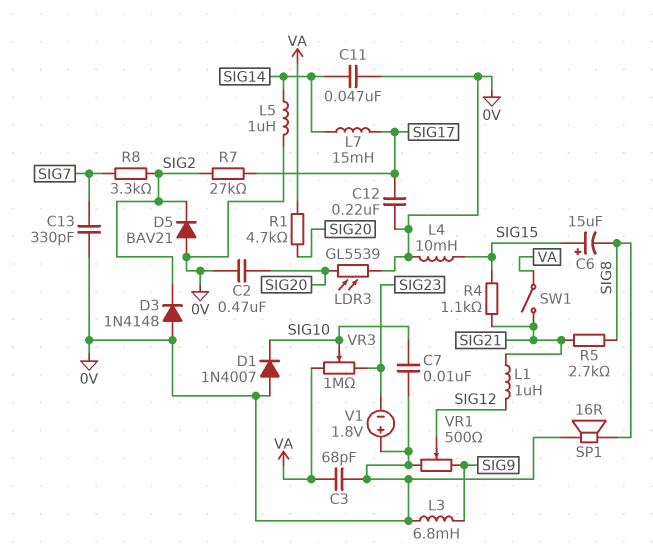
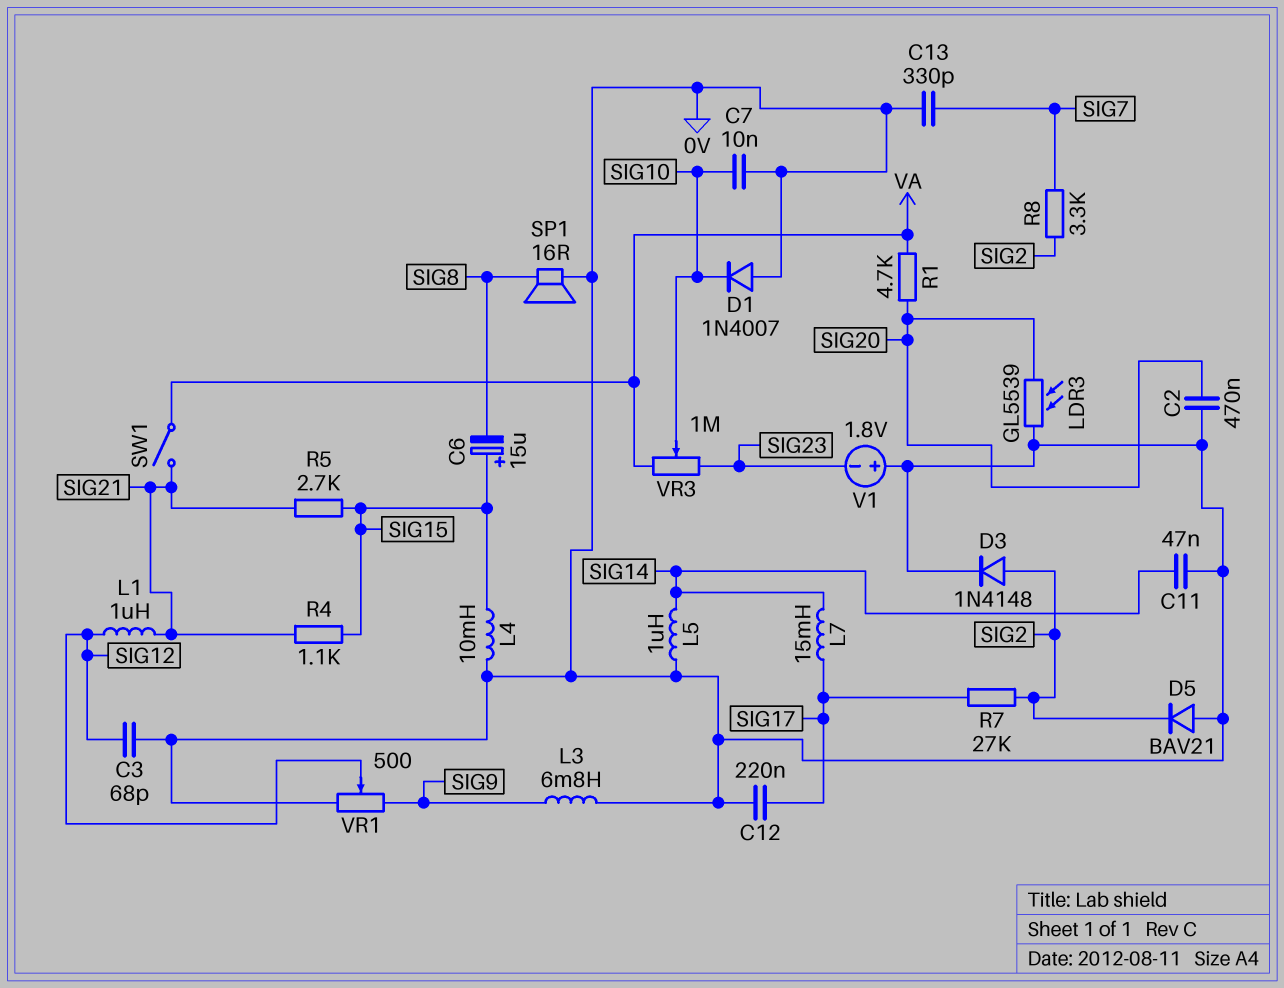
C3: 68pF (0V, VA) -> 68pF (0V, SIG12)
D3: diode 1N4148 (A 0V, K SIG2) -> diode 1N4148 (A SIG2, K 0V)
R5: 2.7k (SIG8, SIG21) -> 2.7k (SIG15, SIG21)

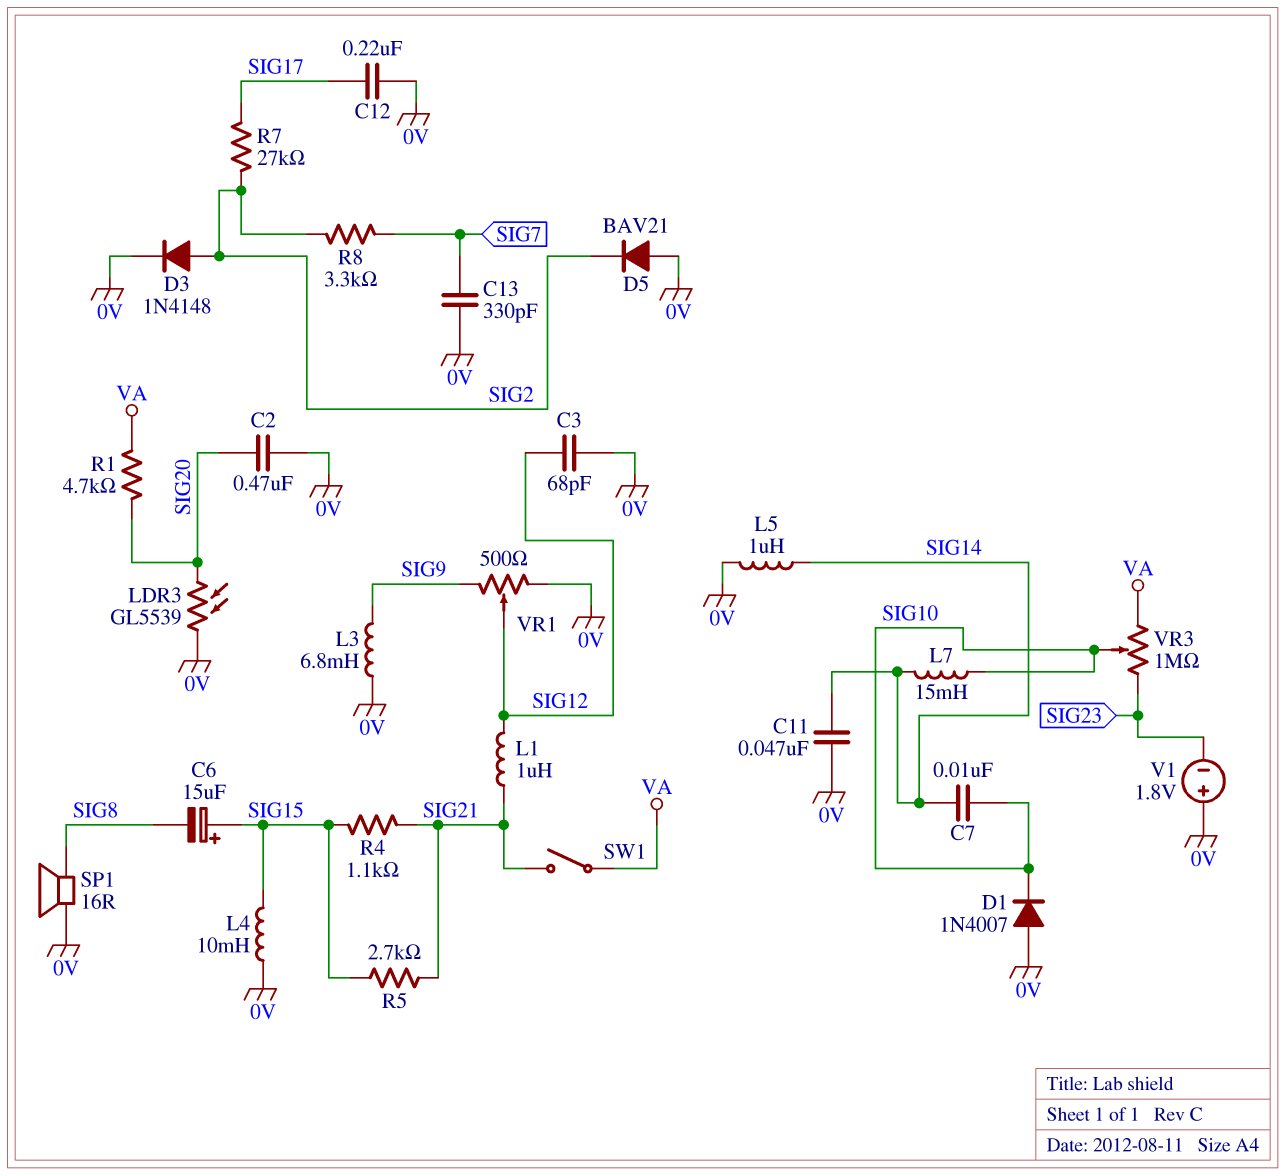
C7: 10nF (0V, SIG10) -> 10nF (SIG10, SIG14)
L7: 15mH (SIG14, SIG17) -> 15mH (SIG10, SIG14)

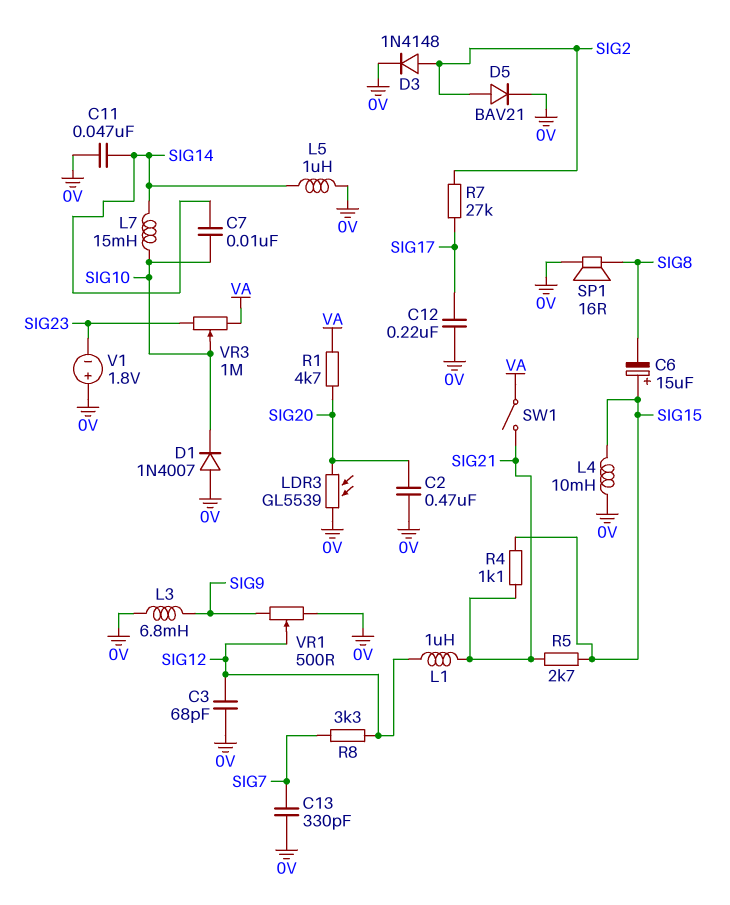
D5: diode BAV21 (A 0V, K SIG2) -> diode BAV21 (A SIG2, K 0V)
R8: 3.3k (SIG2, SIG7) -> 3.3k (SIG7, SIG12)

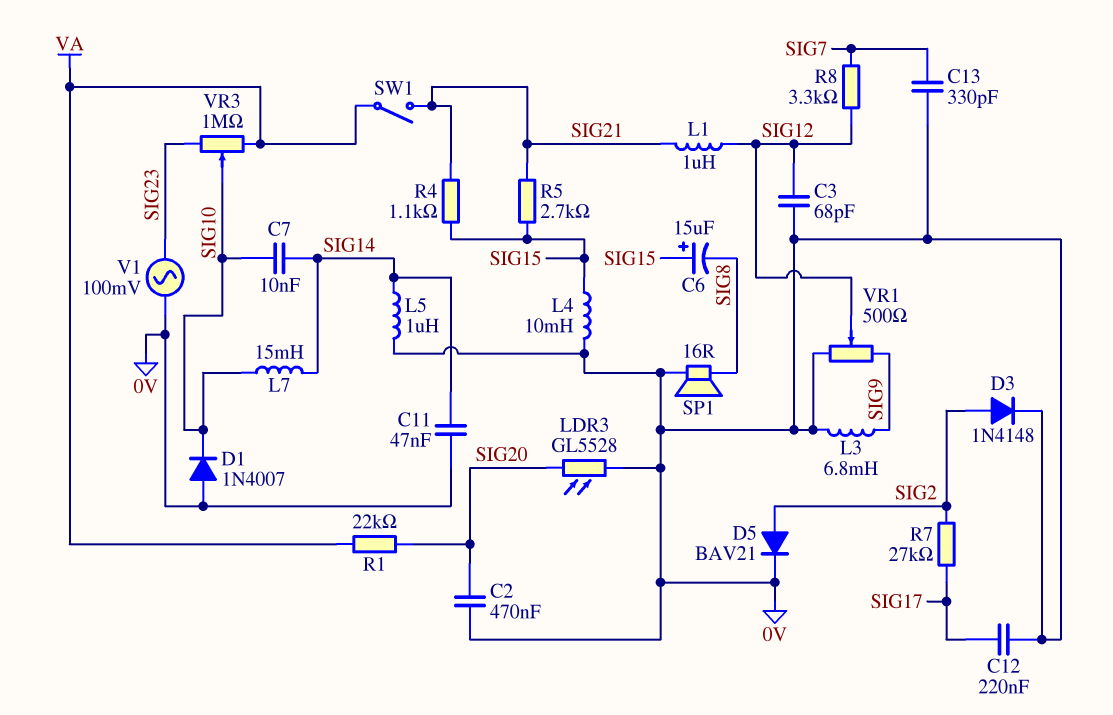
LDR3: GL5539 (0V, SIG20) -> GL5528 (0V, SIG20)
R1: 4.7k (SIG20, VA) -> 22k (SIG20, VA)
V1: 1.8V (plus 0V, minus SIG23) -> AC 100mV (0V, SIG23)

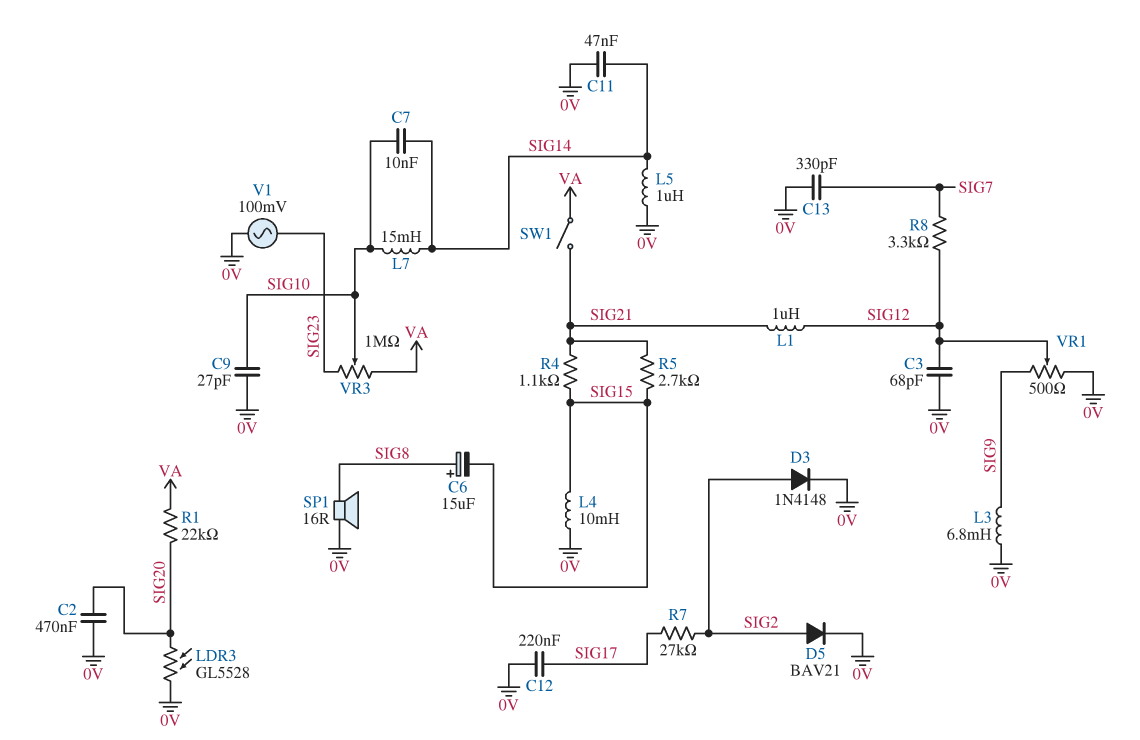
C6: 15uF (plus SIG15, minus SIG8) -> 15uF (plus SIG8, minus SIG15)
C9: none -> 27pF (0V, SIG10)
D1: diode 1N4007 (A 0V, K SIG10) -> none

